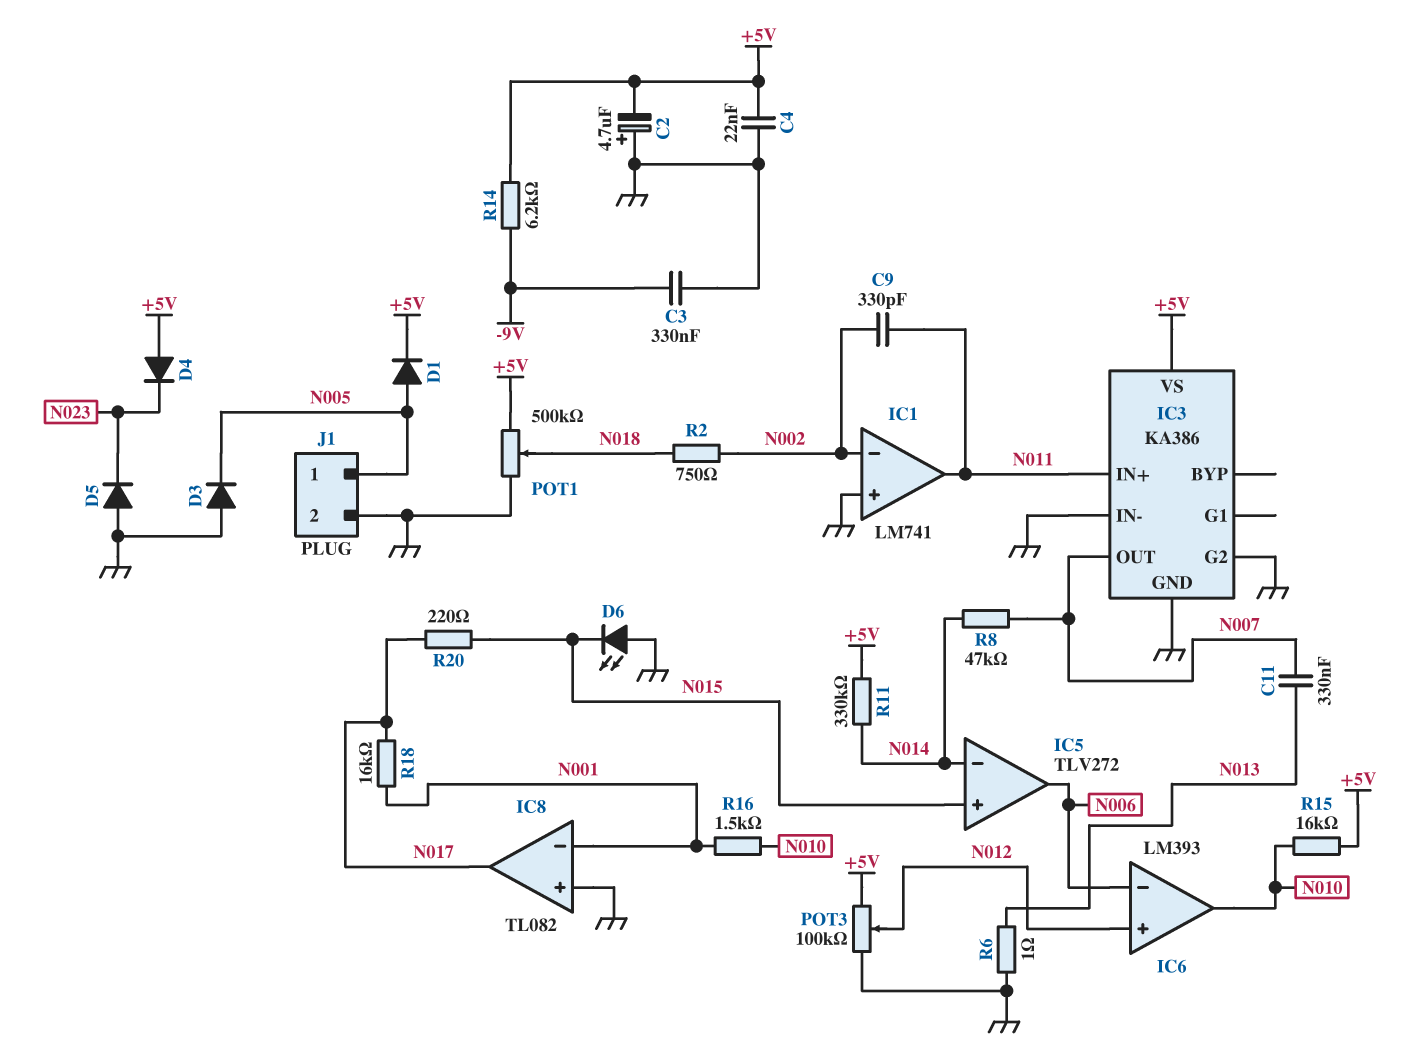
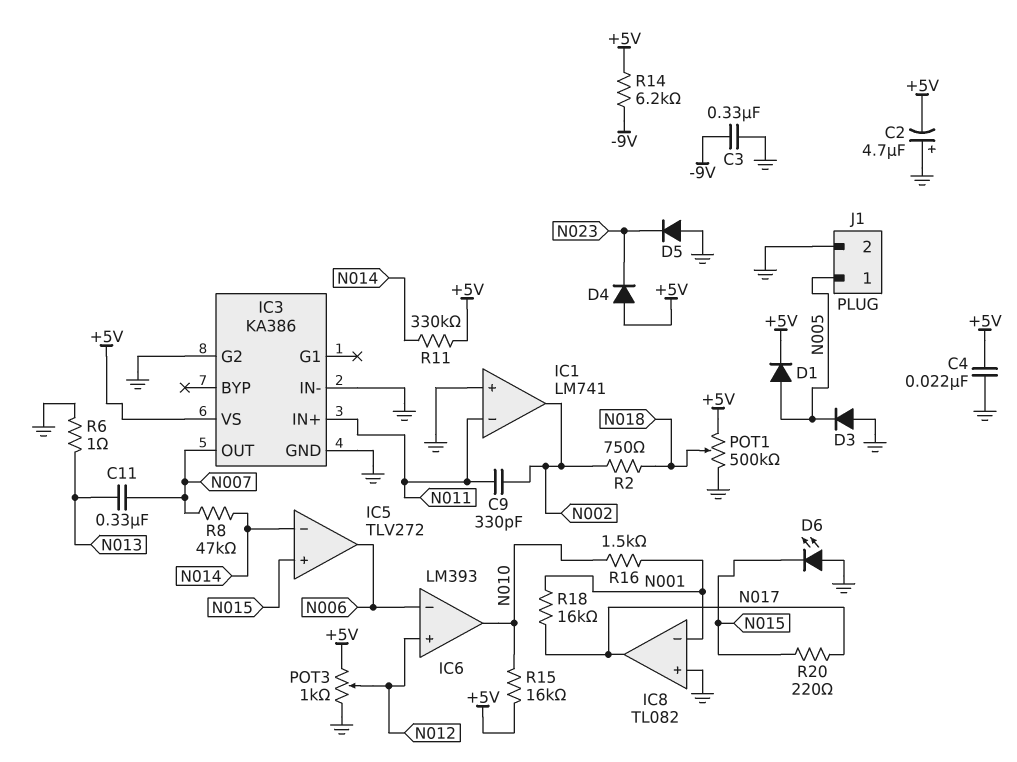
IC1 pin in-: N002 -> N011
IC1 pin out: N011 -> N002
POT3: 100k (+5V, GND, wiper N012) -> 1k (+5V, GND, wiper N012)

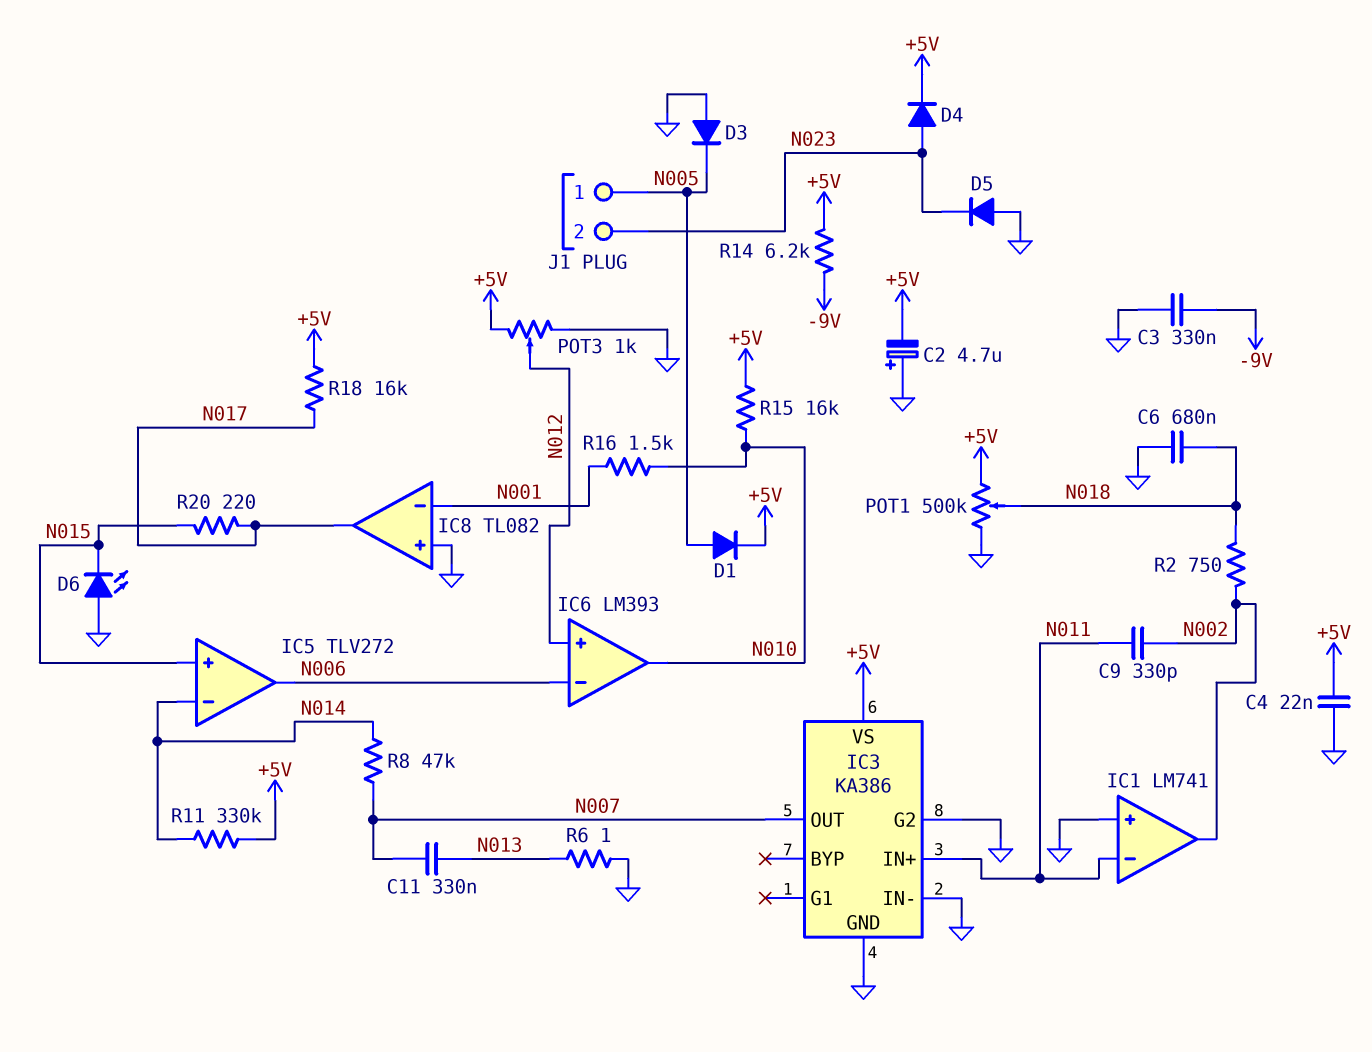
C6: none -> 680nF (GND, N018)
D4: diode (A +5V, K N023) -> diode (A N023, K +5V)
J1 pin 2: GND -> N023
R18: 16k (N001, N017) -> 16k (+5V, N017)

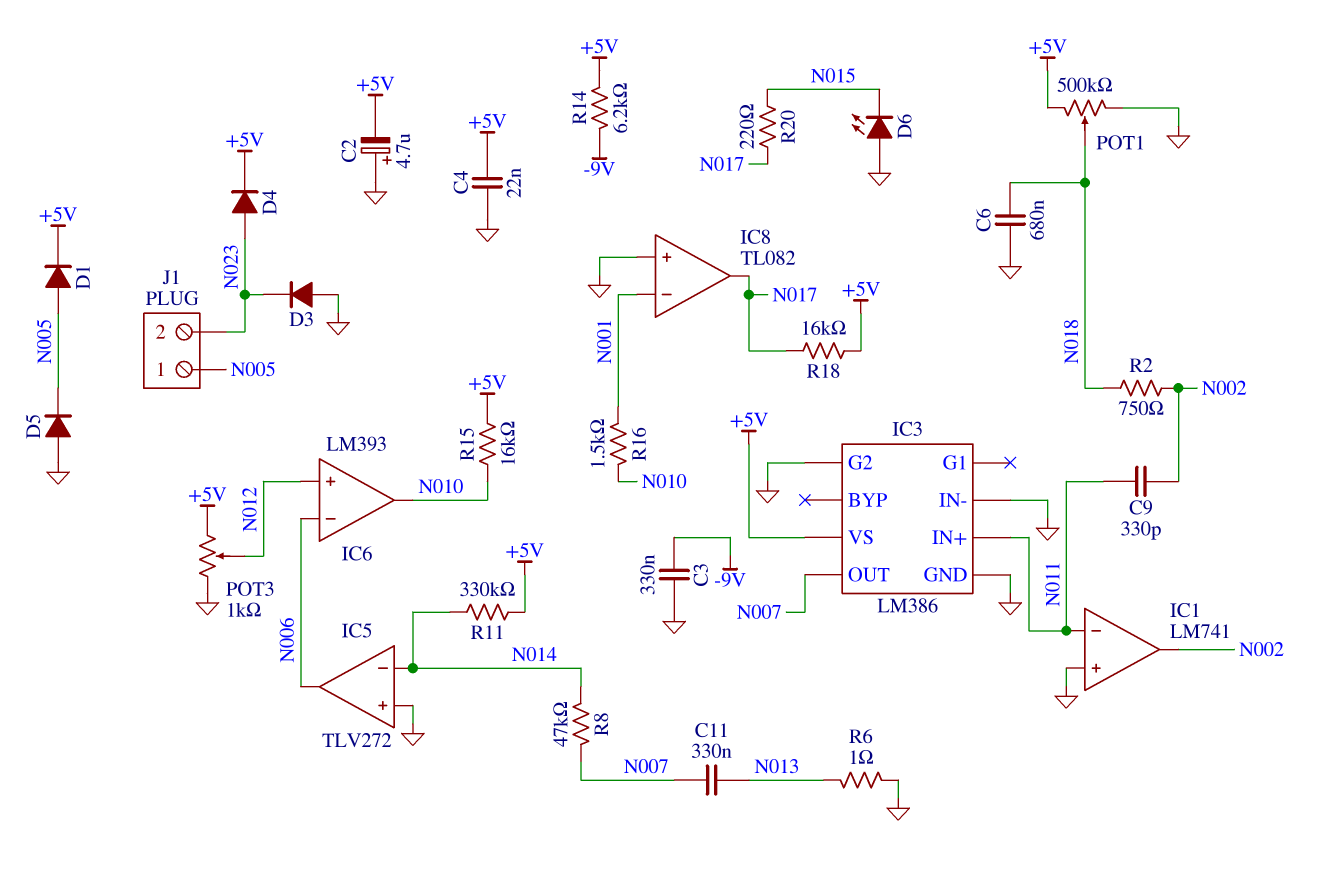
D3: diode (A GND, K N005) -> diode (A GND, K N023)
D5: diode (A GND, K N023) -> diode (A GND, K N005)
IC3: KA386 -> LM386
IC5 pin in+: N015 -> GND

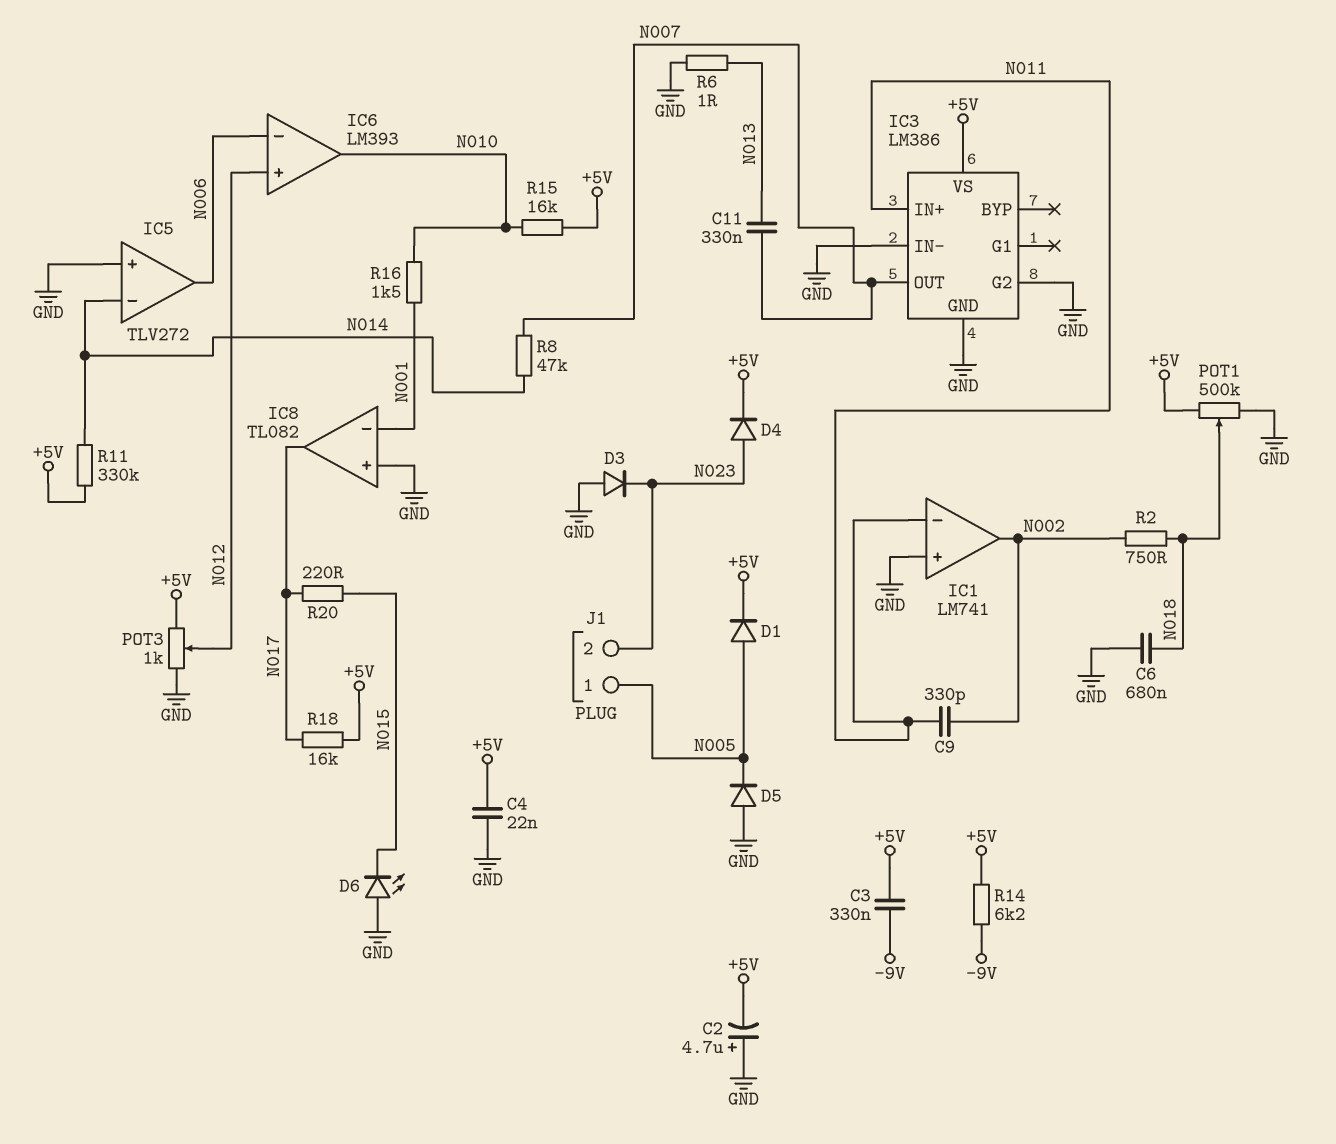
C3: 330nF (-9V, GND) -> 330nF (+5V, -9V)

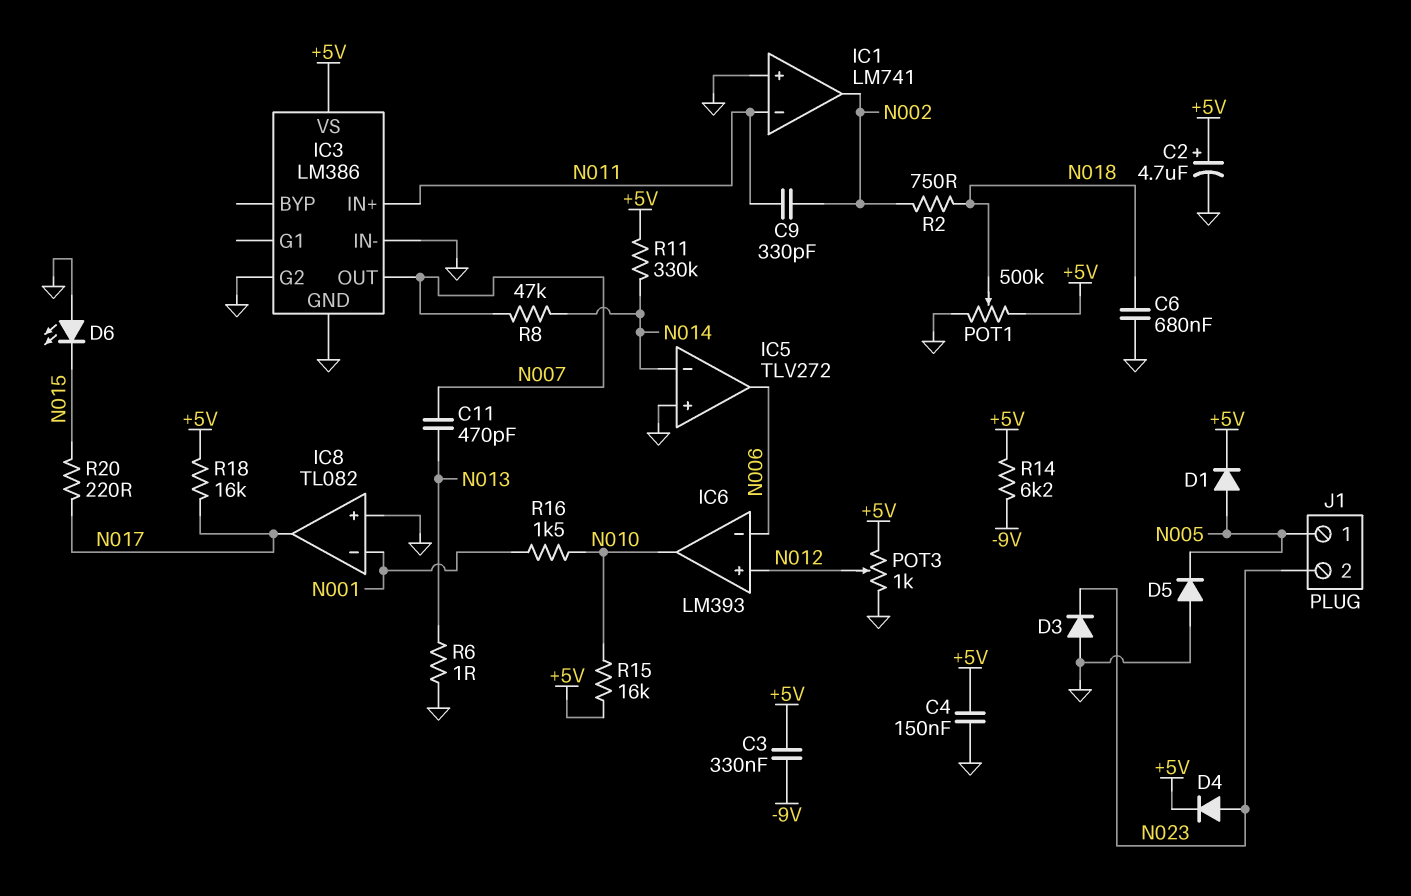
C2: 4.7uF (plus GND, minus +5V) -> 4.7uF (plus +5V, minus GND)
C4: 22nF (+5V, GND) -> 150nF (+5V, GND)
C11: 330nF (N007, N013) -> 470pF (N007, N013)

